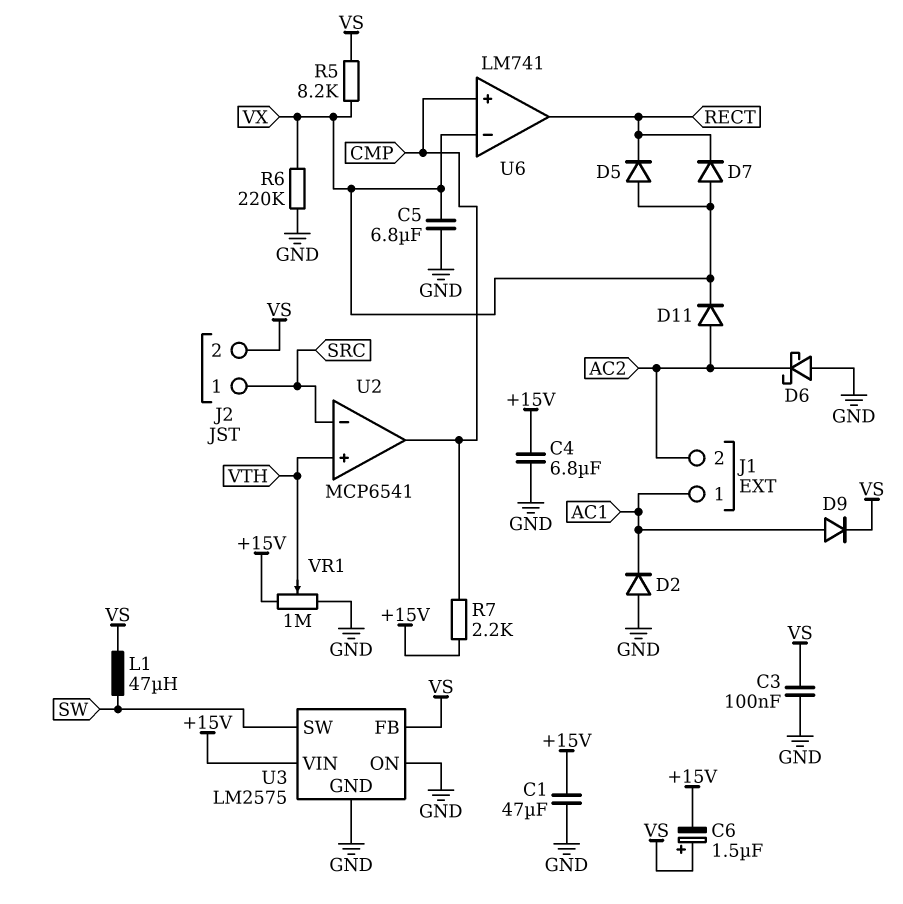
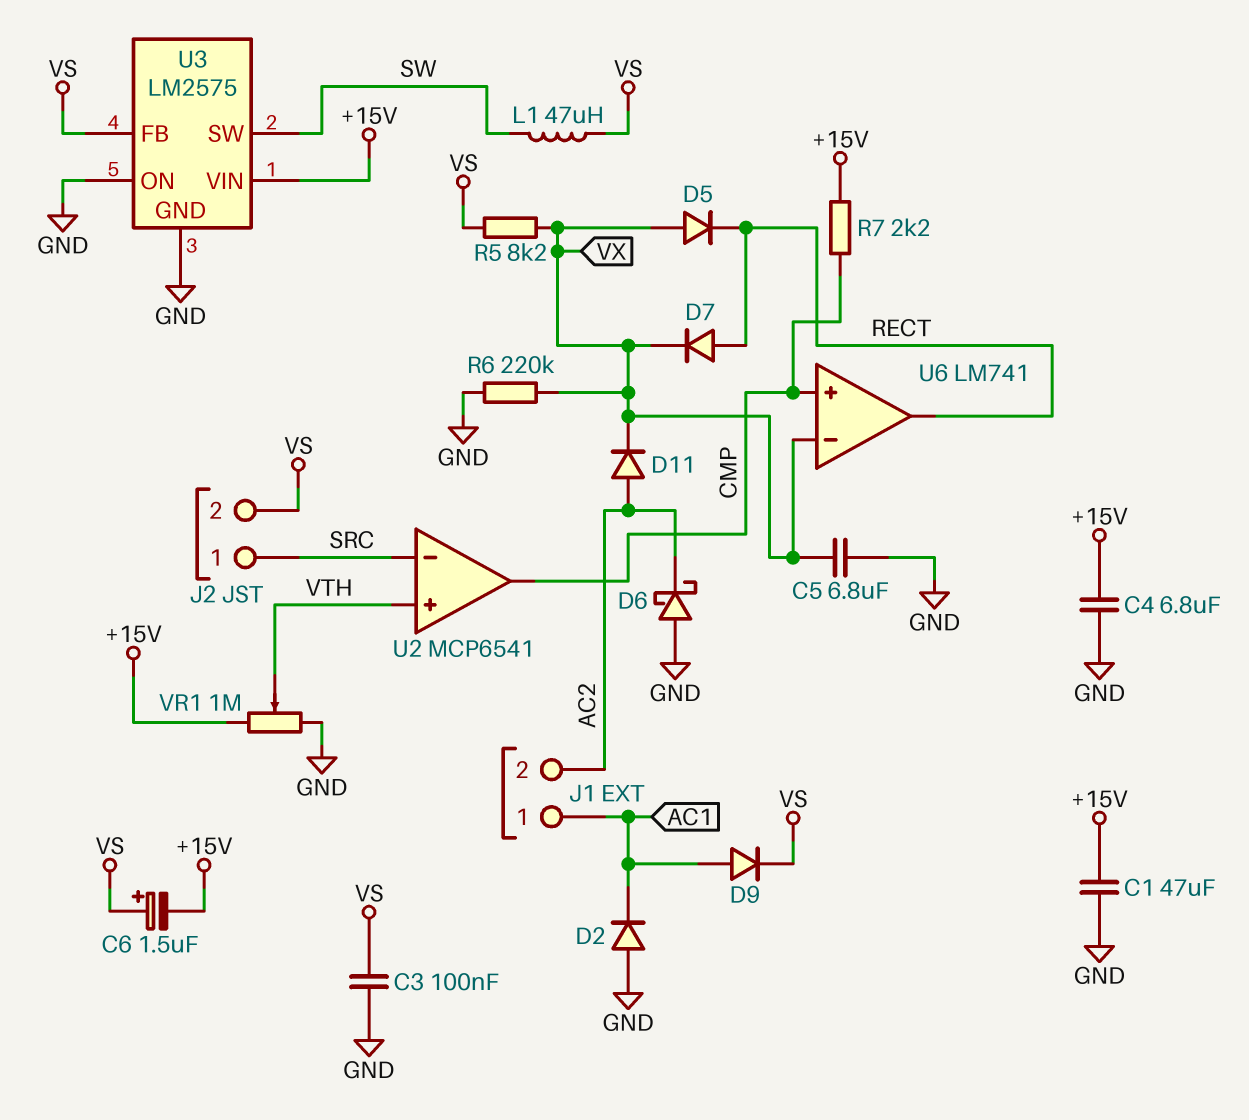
D7: diode (A VX, K RECT) -> diode (A RECT, K VX)

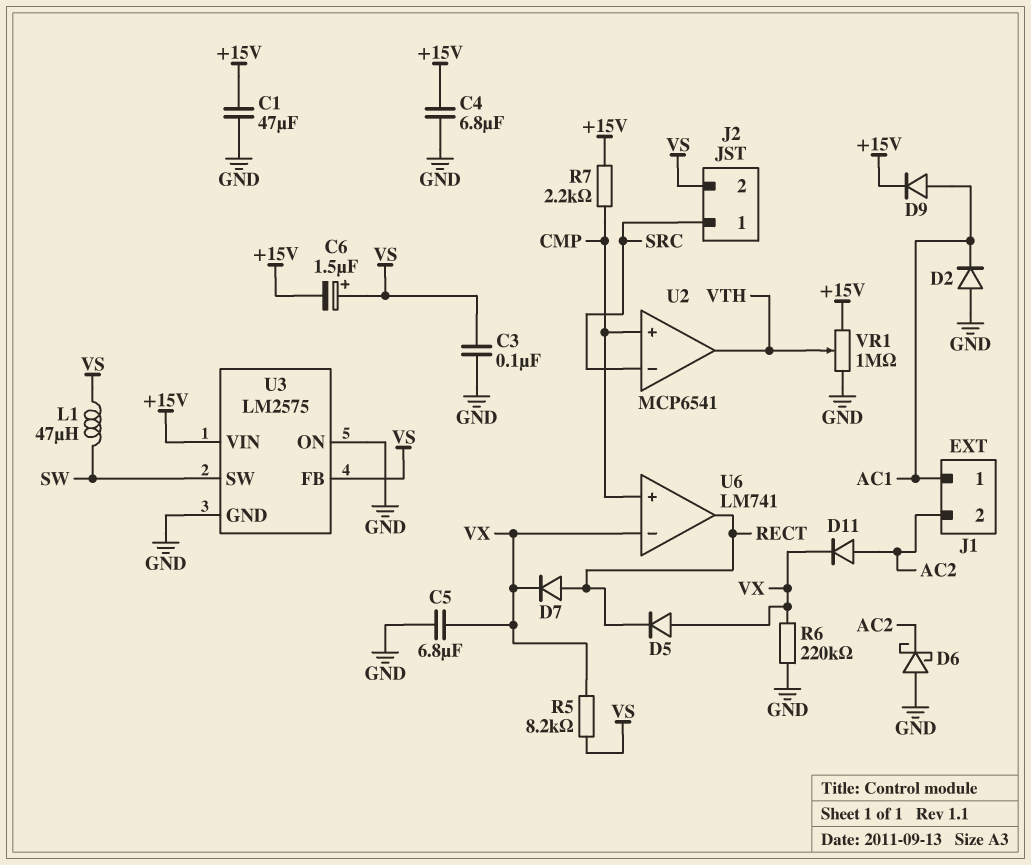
D9: diode (A AC1, K VS) -> diode (A AC1, K +15V)
U2 pin in+: VTH -> CMP
U2 pin out: CMP -> VTH

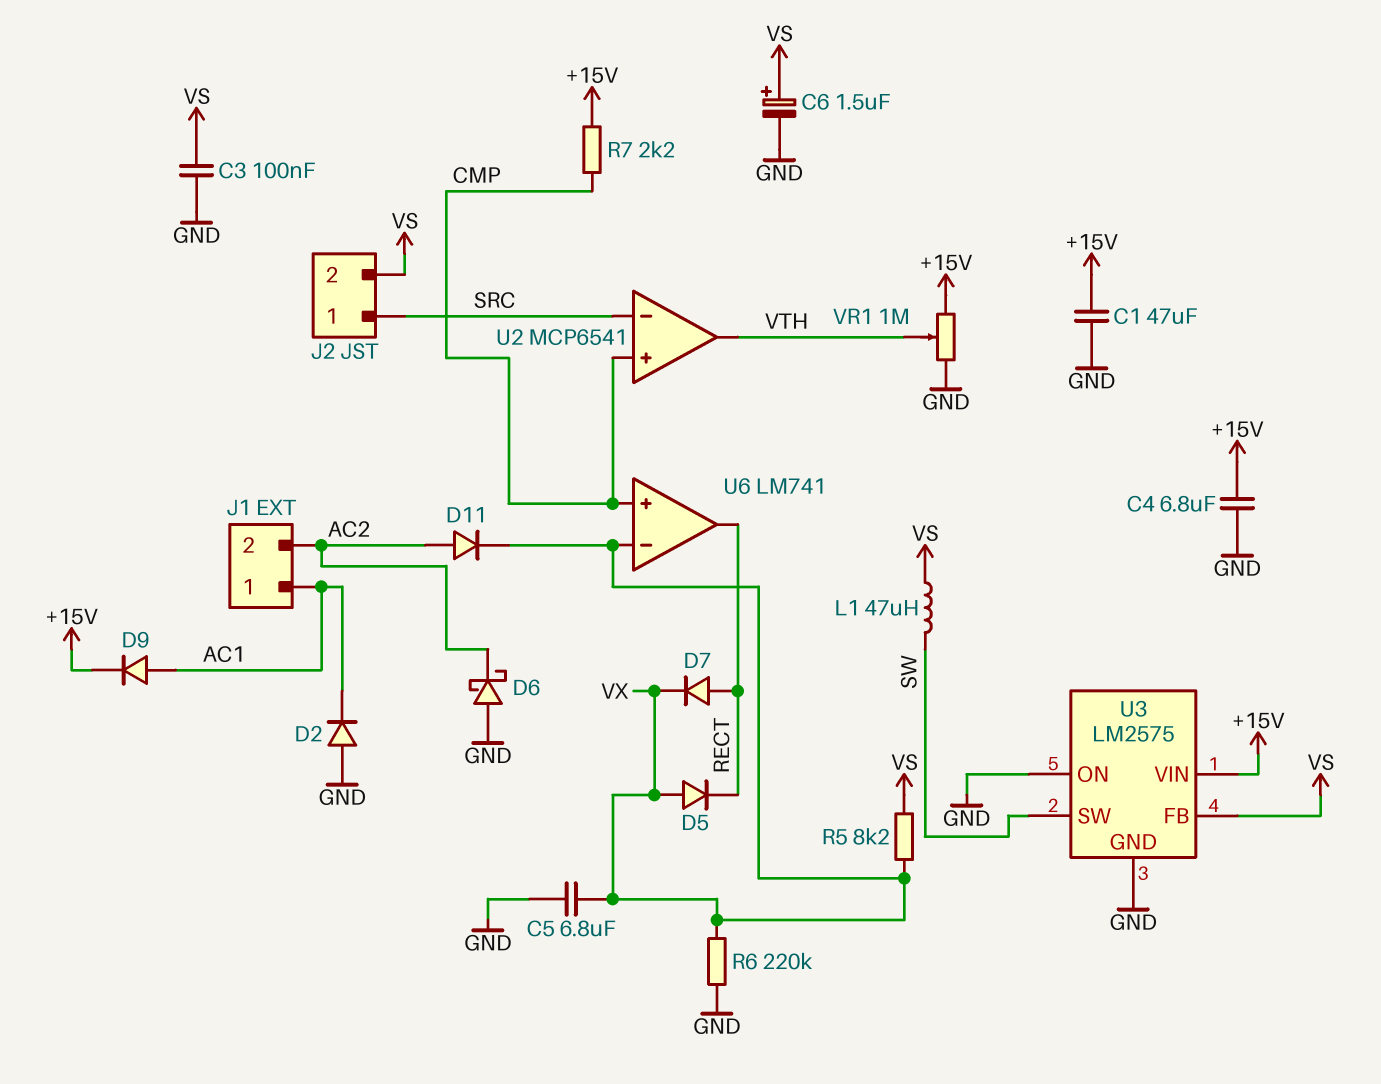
C6: 1.5uF (plus VS, minus +15V) -> 1.5uF (plus VS, minus GND)

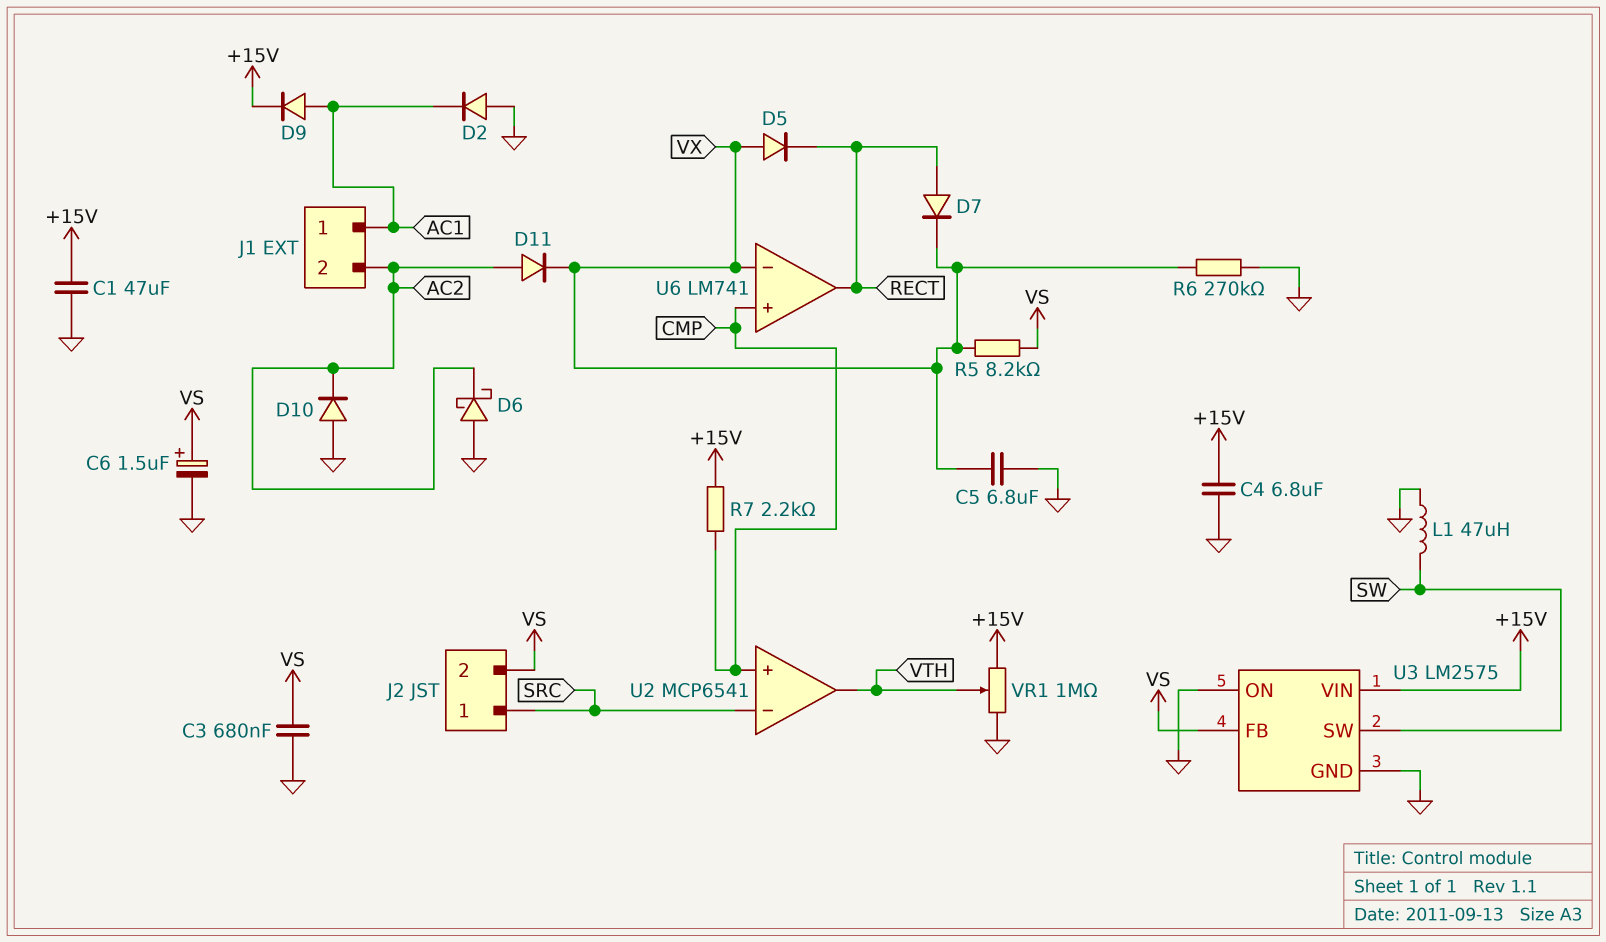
C3: 100nF (GND, VS) -> 680nF (GND, VS)
D10: none -> diode (A GND, K AC2)
L1: 47uH (SW, VS) -> 47uH (GND, SW)
R6: 220k (GND, VX) -> 270k (GND, VX)

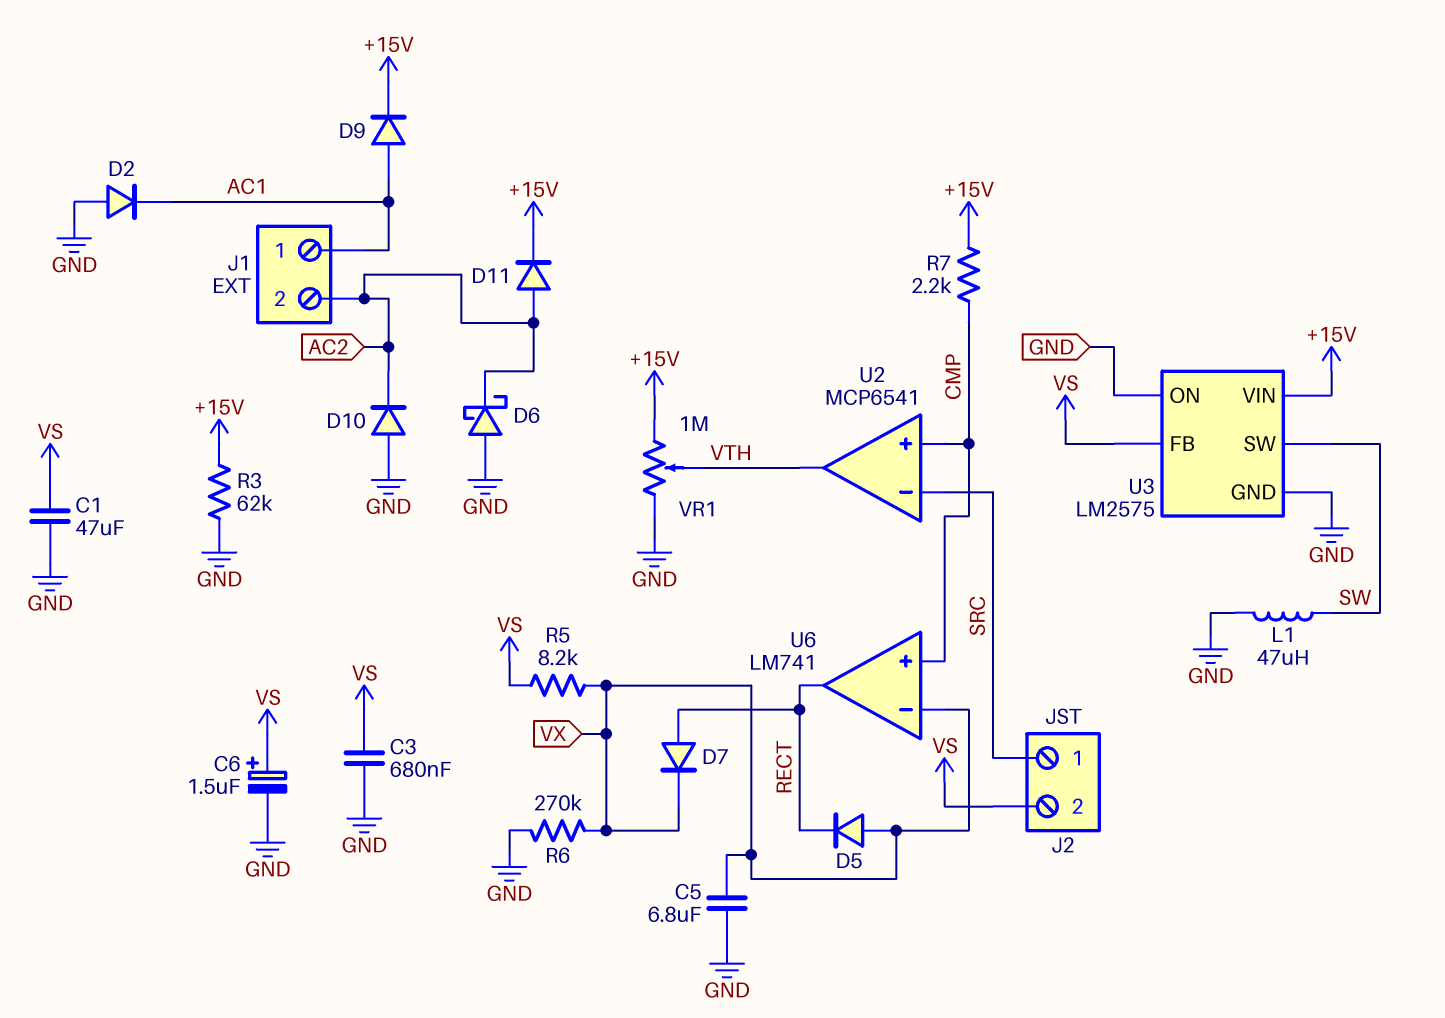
C1: 47uF (+15V, GND) -> 47uF (GND, VS)
C4: 6.8uF (+15V, GND) -> none
D11: diode (A AC2, K VX) -> diode (A AC2, K +15V)
R3: none -> 62k (+15V, GND)

